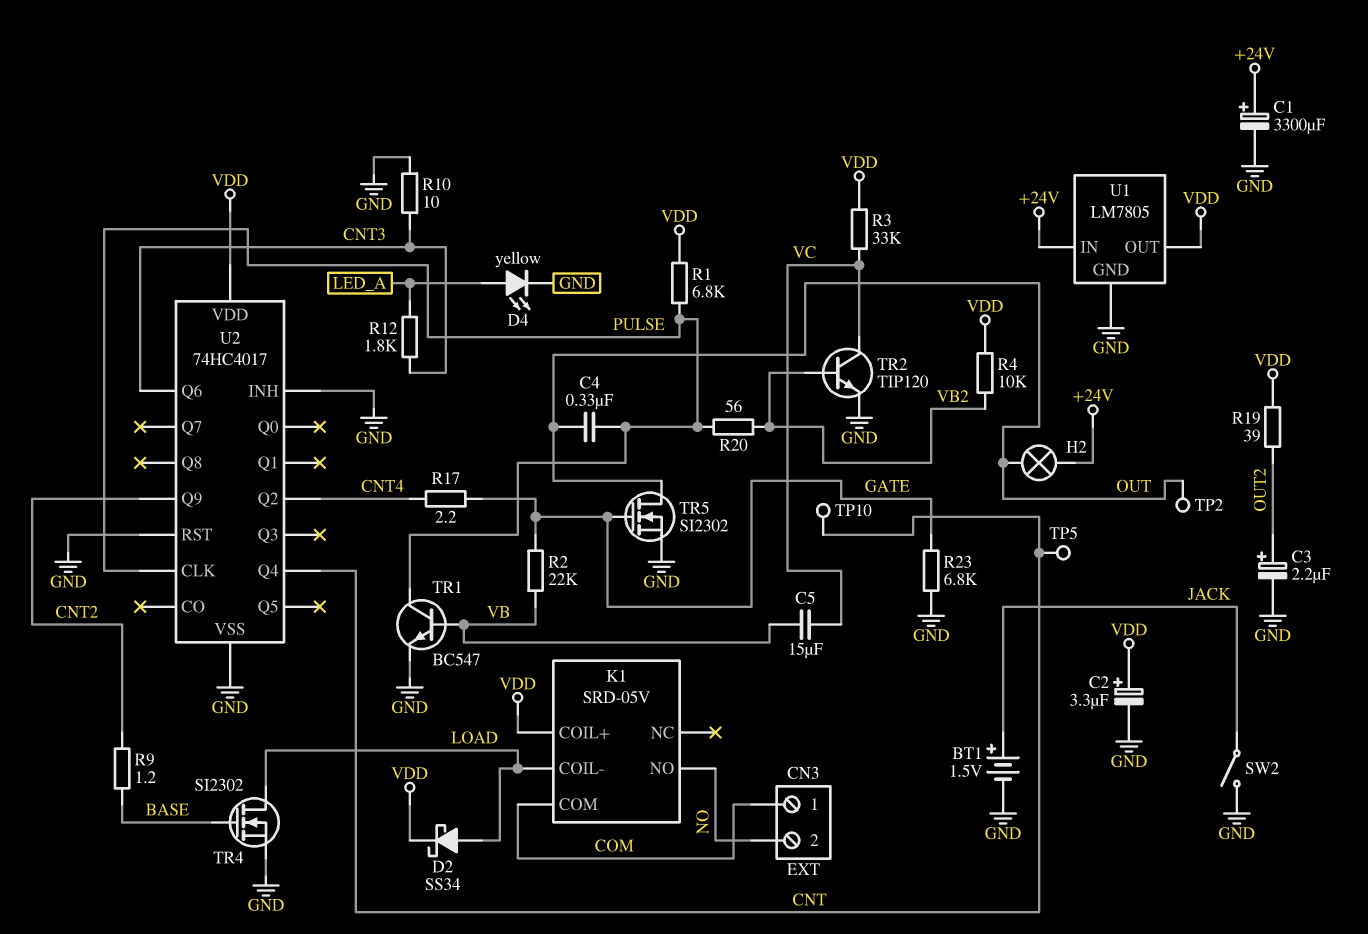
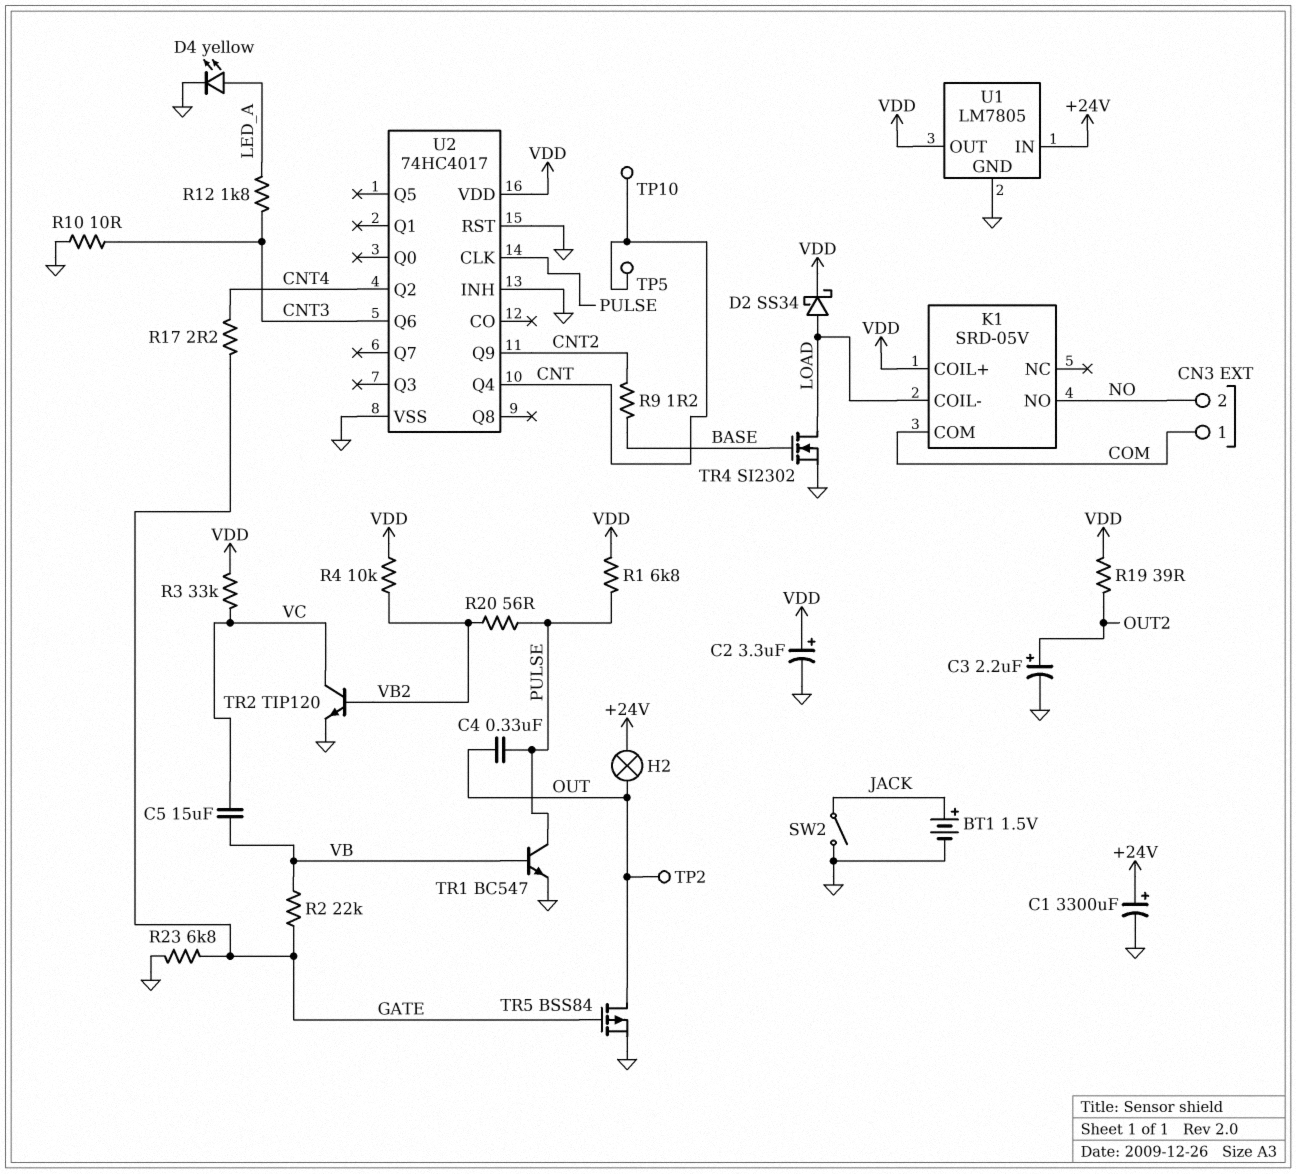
TR5: NMOS SI2302 (G GATE, D OUT, S GND) -> PMOS BSS84 (G GATE, D OUT, S GND)

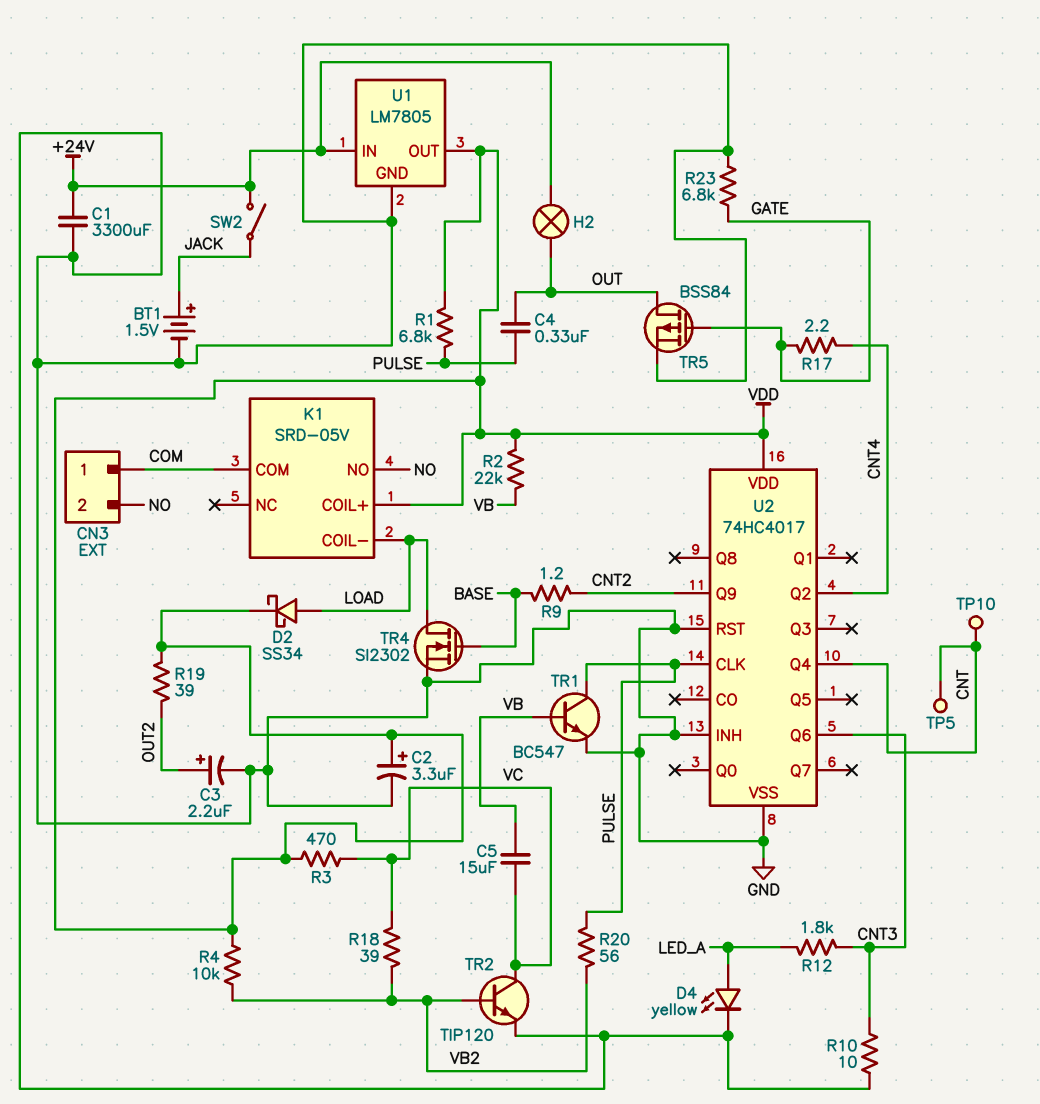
C1: 3300uF (plus +24V, minus GND) -> 3300uF (+24V, GND)
R2: 22k (GATE, VB) -> 22k (VB, VDD)
R3: 33k (VC, VDD) -> 470 (VC, VDD)
R18: none -> 39 (VB2, VC)
SW2: switch (GND, JACK) -> switch (+24V, JACK)
TP2: test point (OUT) -> none

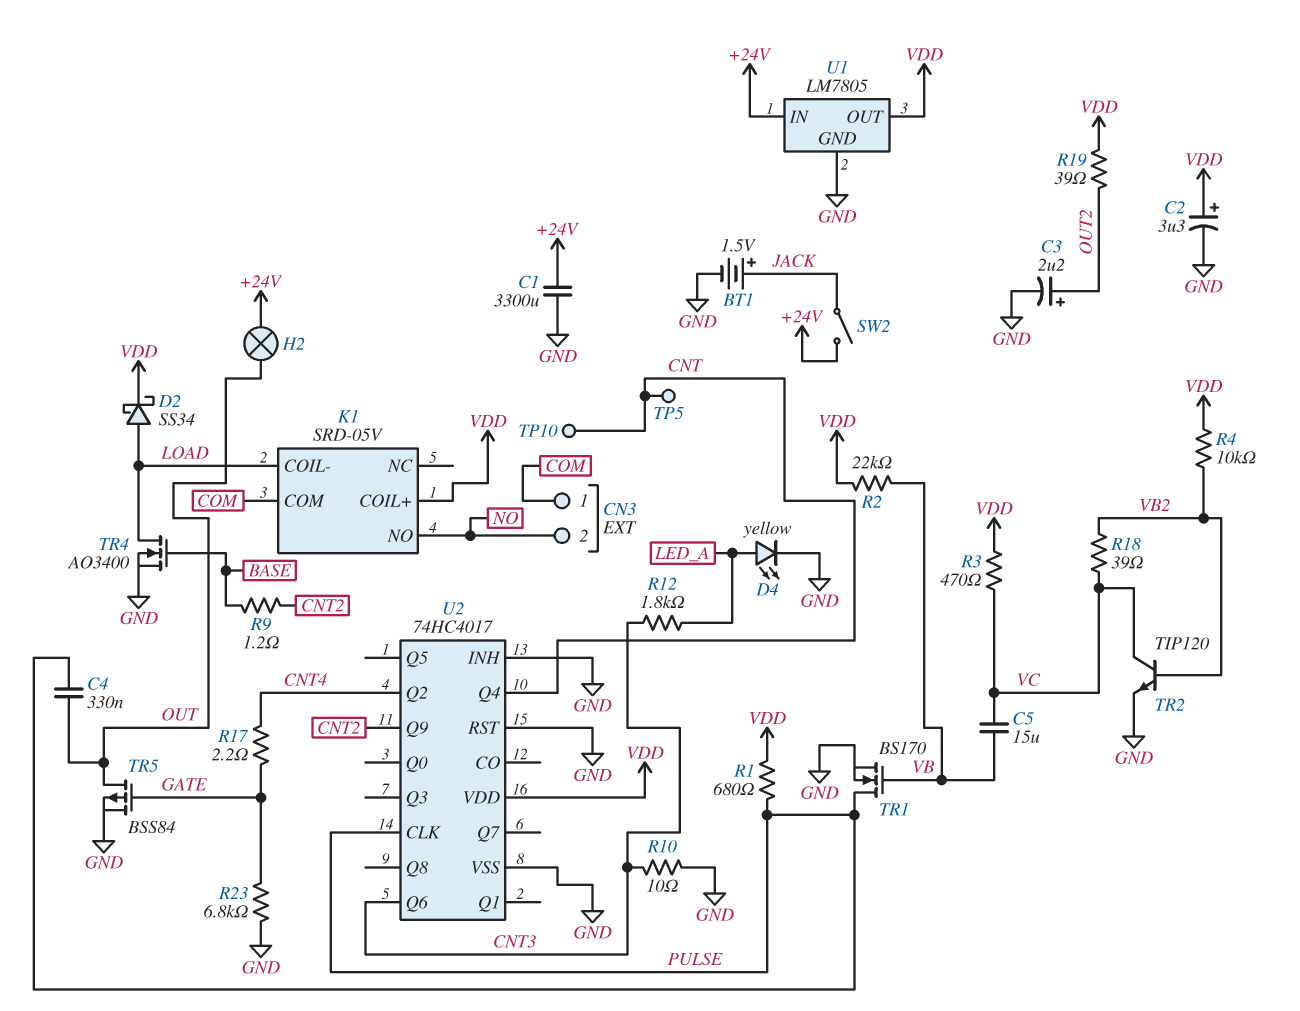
R1: 6.8k (PULSE, VDD) -> 680 (PULSE, VDD)
R20: 56 (PULSE, VB2) -> none
TR1: NPN BC547 (B VB, C PULSE, E GND) -> NMOS BS170 (G VB, D PULSE, S GND)
TR4: NMOS SI2302 (G BASE, D LOAD, S GND) -> NMOS AO3400 (G BASE, D LOAD, S GND)

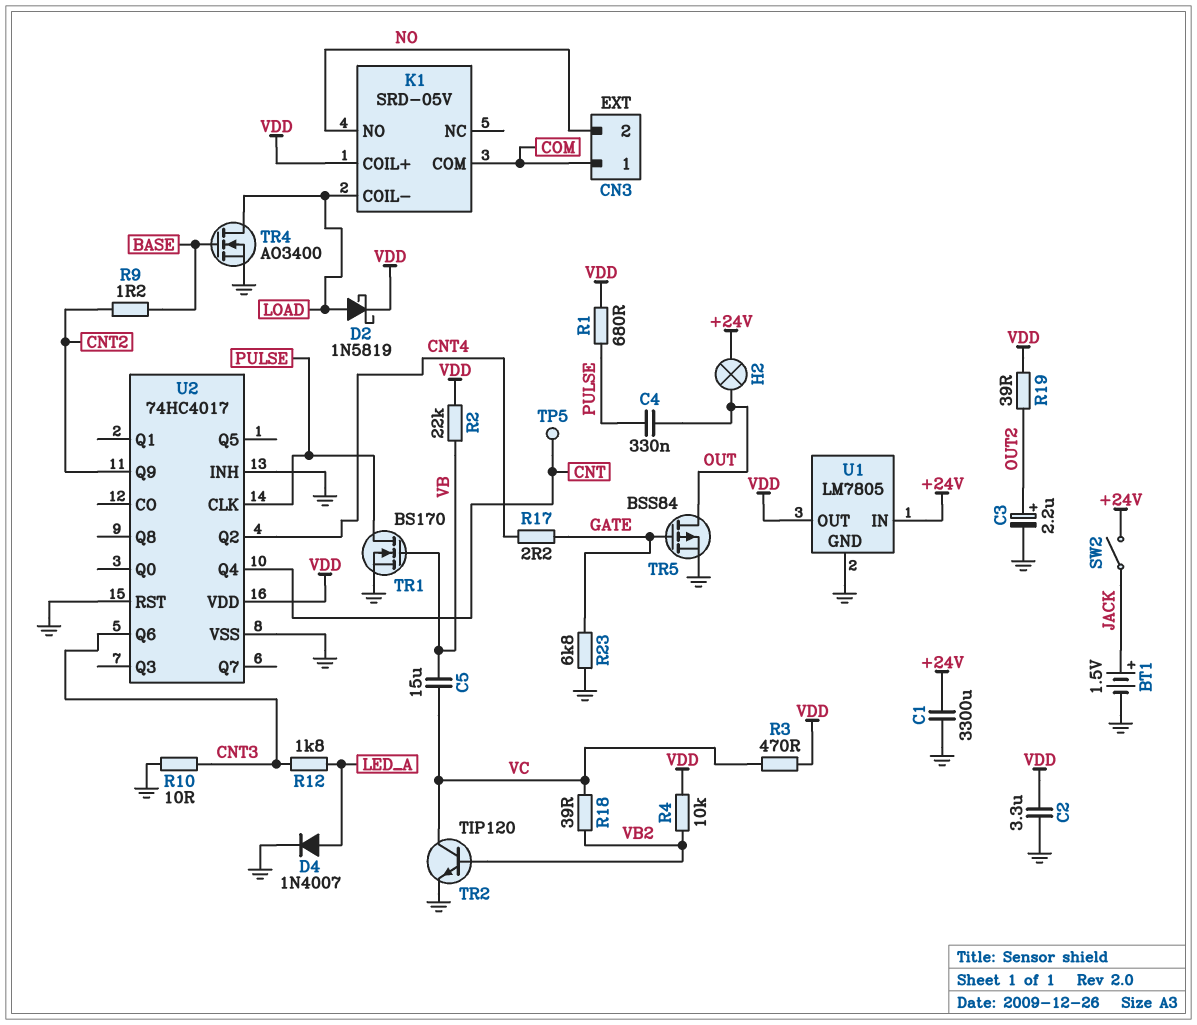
C2: 3.3uF (plus VDD, minus GND) -> 3.3uF (GND, VDD)
D2: schottky SS34 (A LOAD, K VDD) -> schottky 1N5819 (A LOAD, K VDD)
D4: LED yellow (A LED_A, K GND) -> diode 1N4007 (A LED_A, K GND)
TP10: test point (CNT) -> none

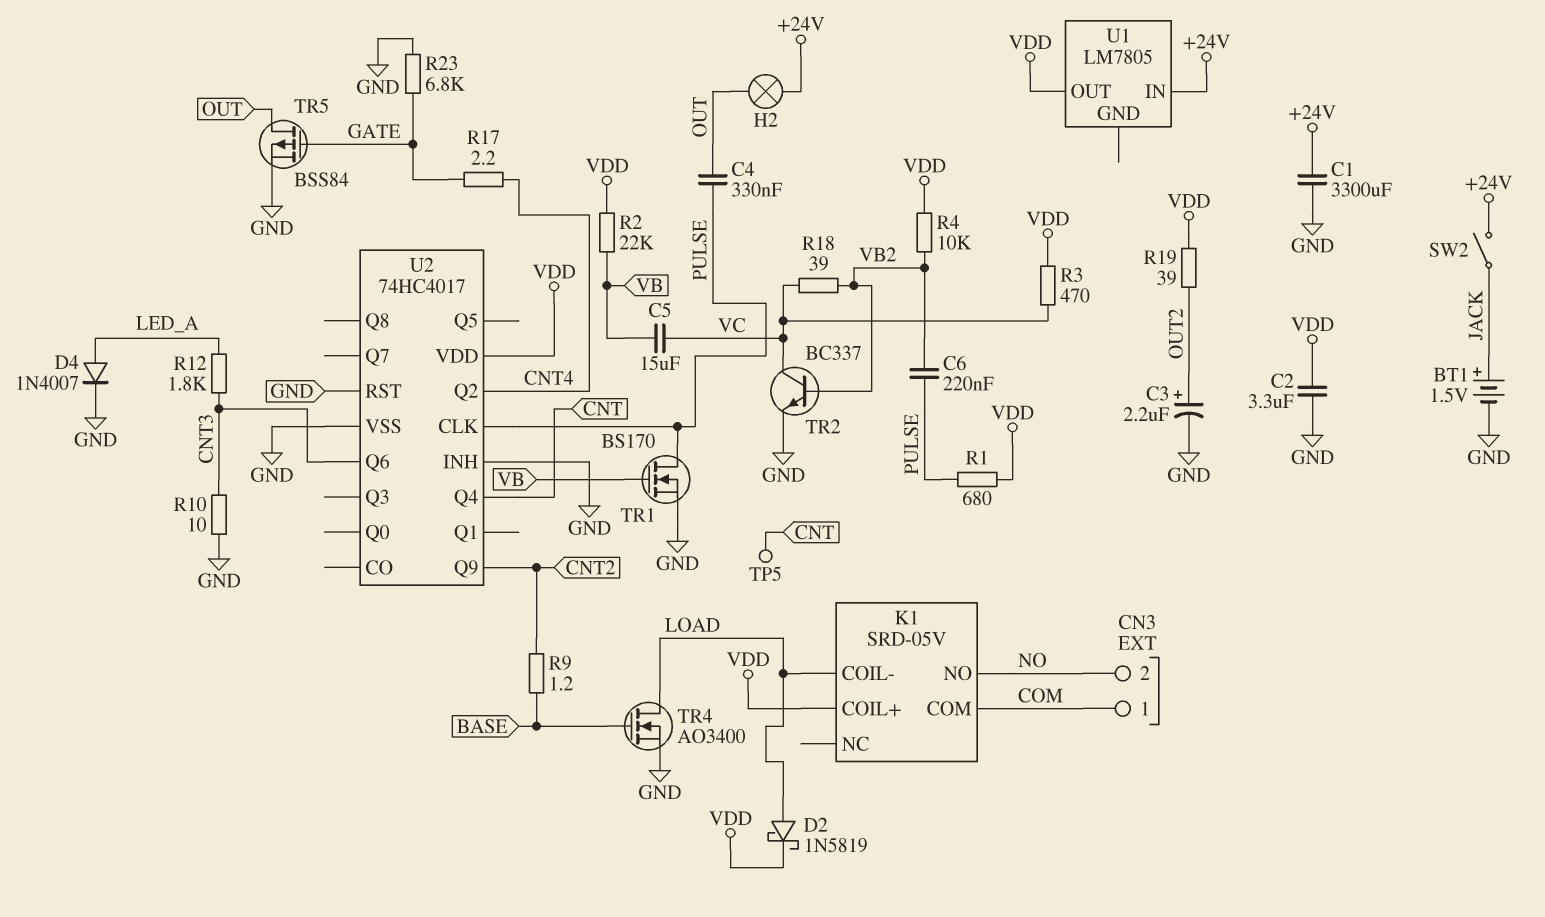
C6: none -> 220nF (PULSE, VB2)
TR2: NPN TIP120 (B VB2, C VC, E GND) -> NPN BC337 (B VB2, C VC, E GND)
U1 pin GND: GND -> none

